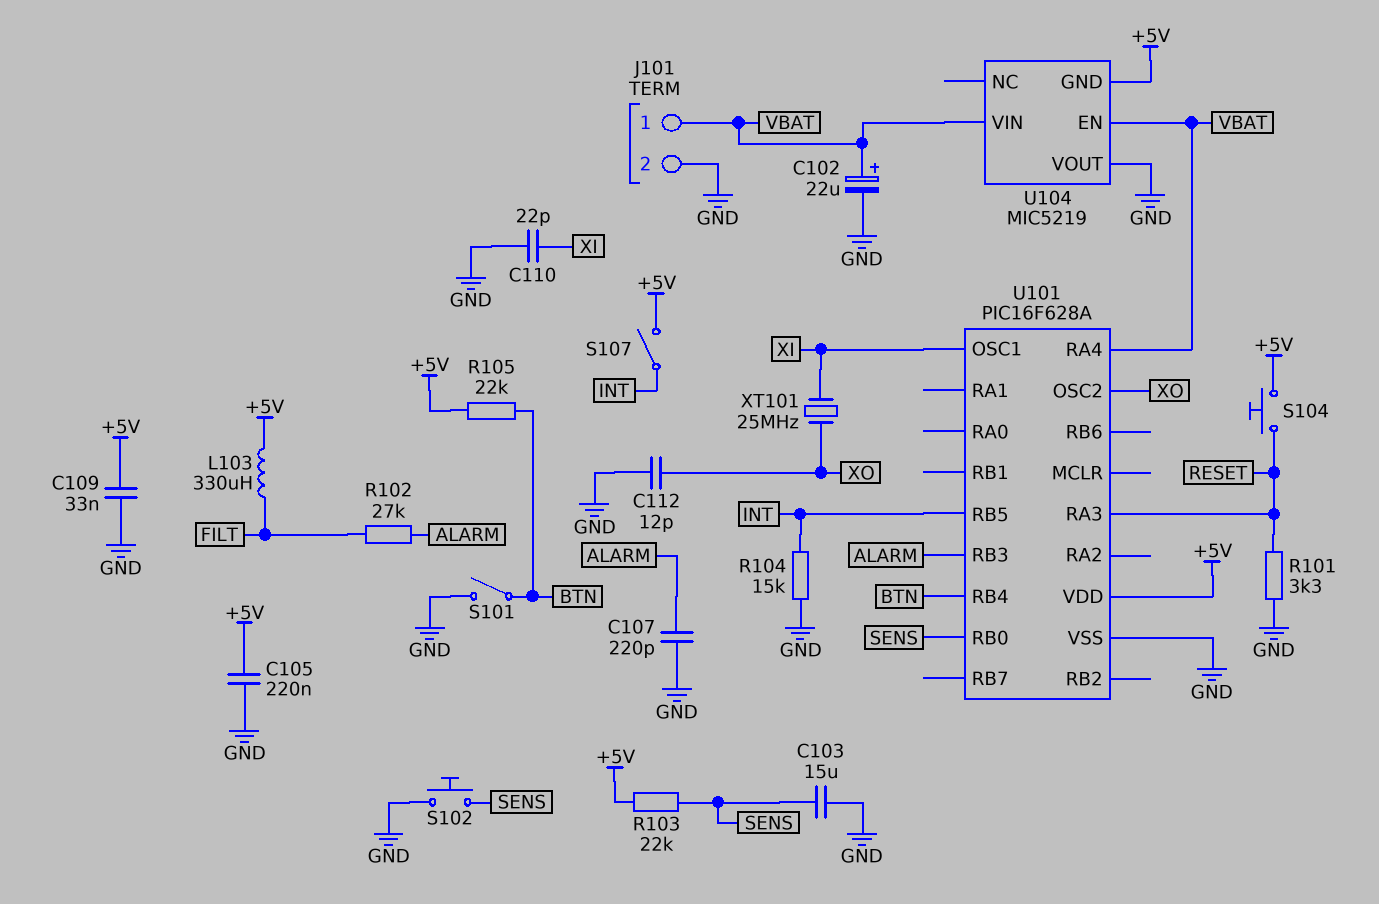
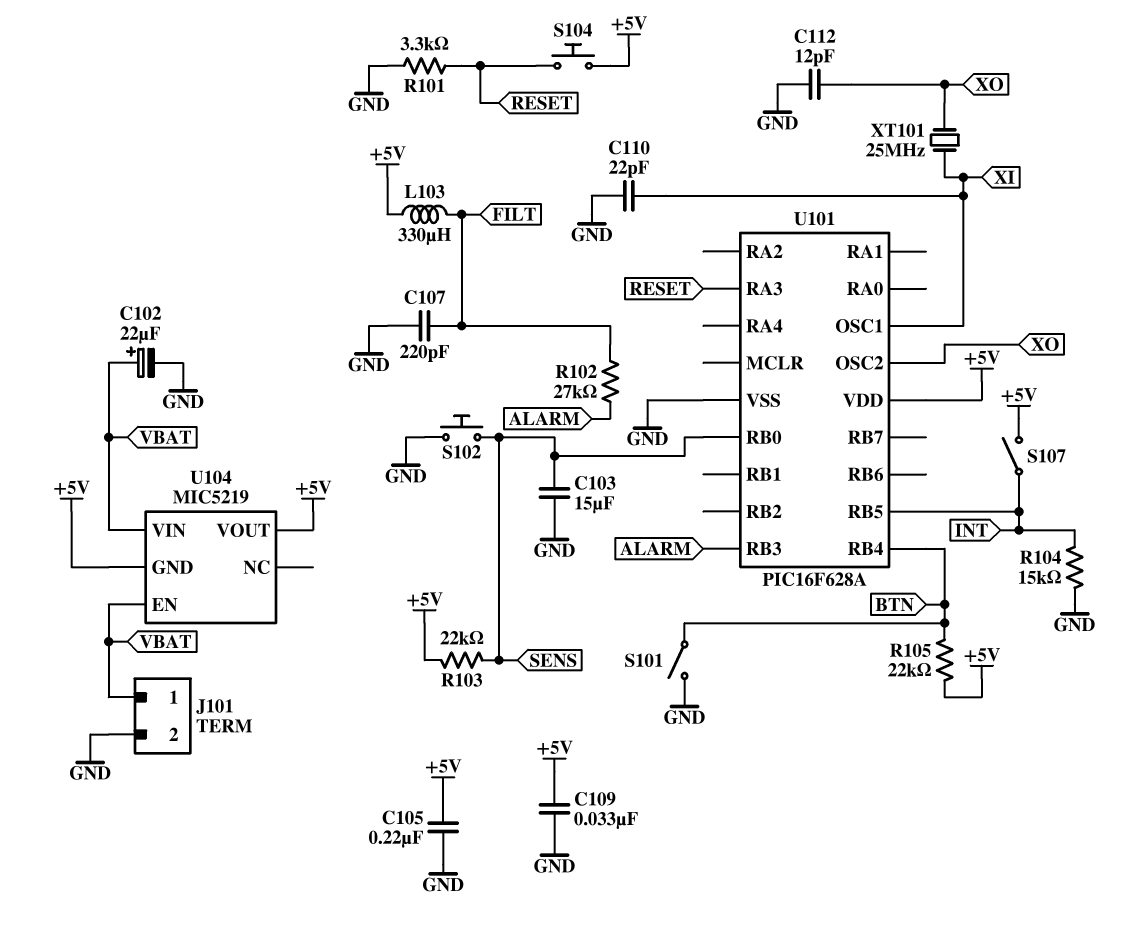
C107: 220pF (ALARM, GND) -> 220pF (FILT, GND)
U101 pin RA4: VBAT -> none
U104 pin VOUT: GND -> +5V

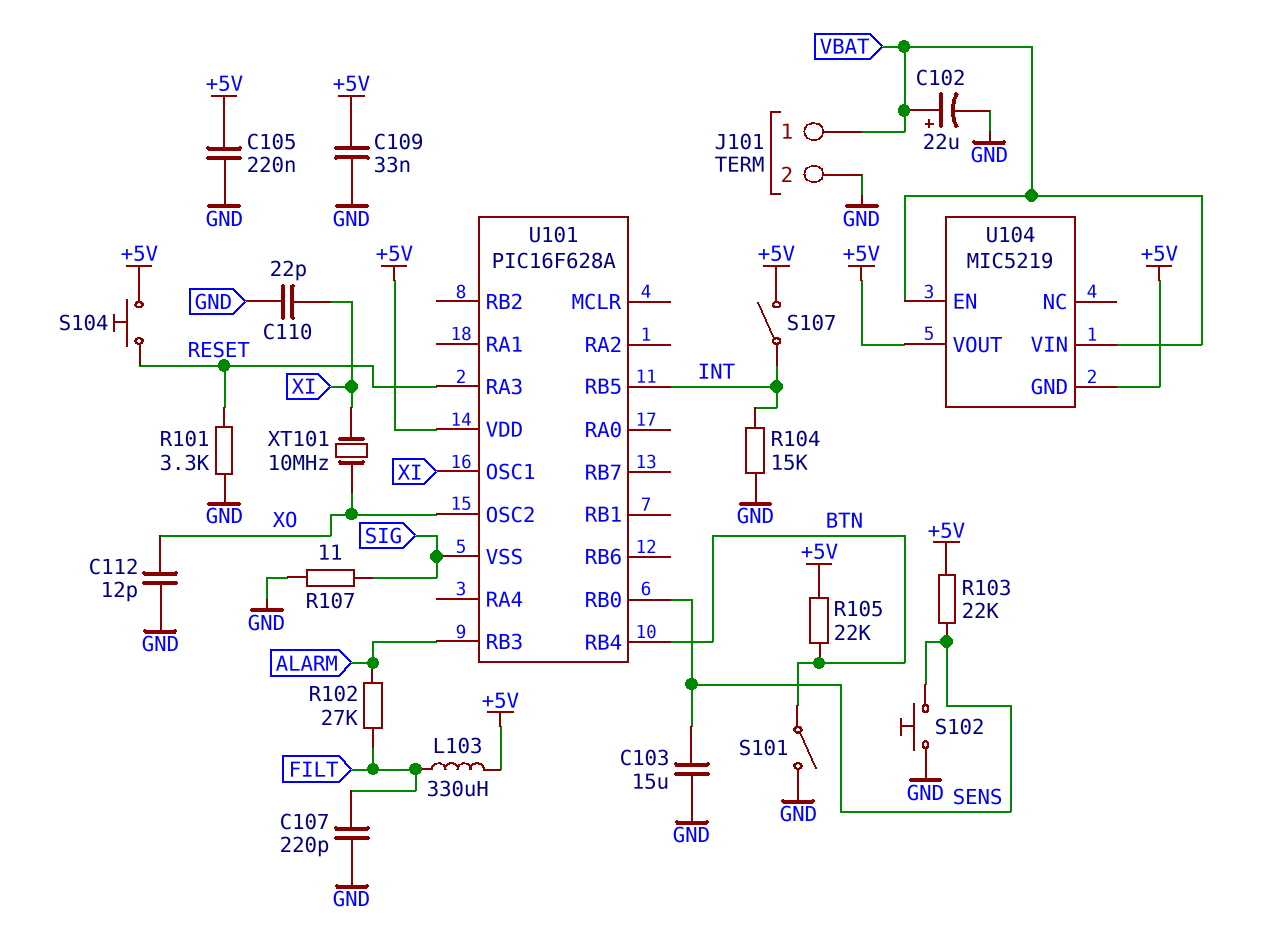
R107: none -> 11 (GND, SIG)
U101 pin VSS: GND -> SIG
XT101: 25MHz (XI, XO) -> 10MHz (XI, XO)

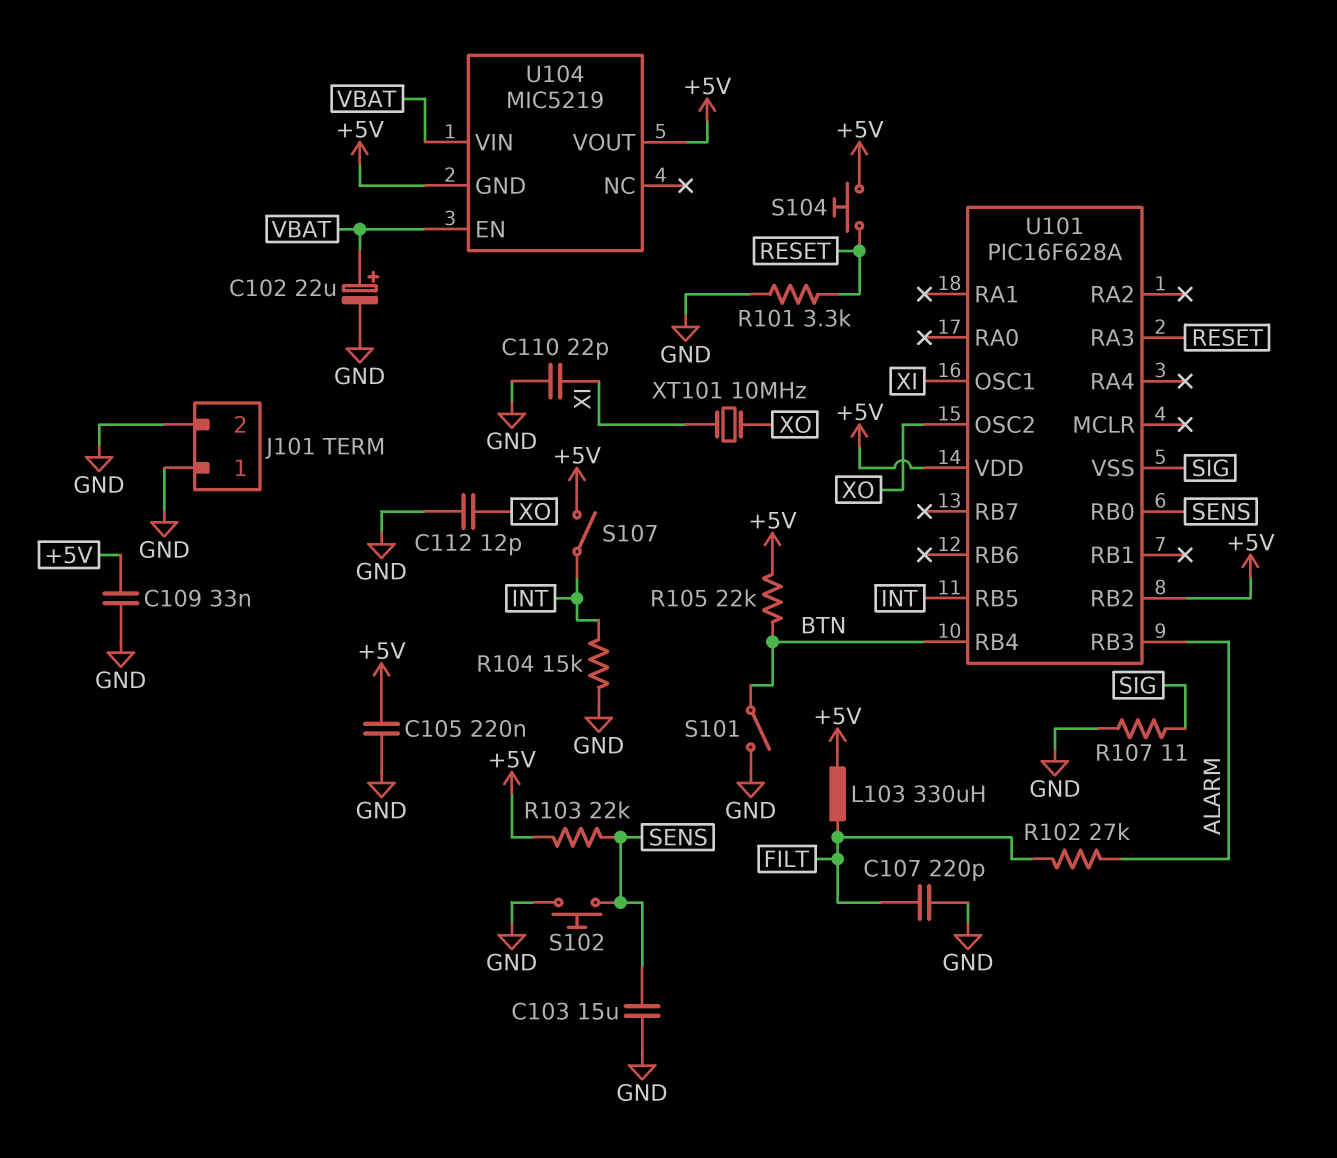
J101 pin 1: VBAT -> GND
U101 pin RB2: none -> +5V

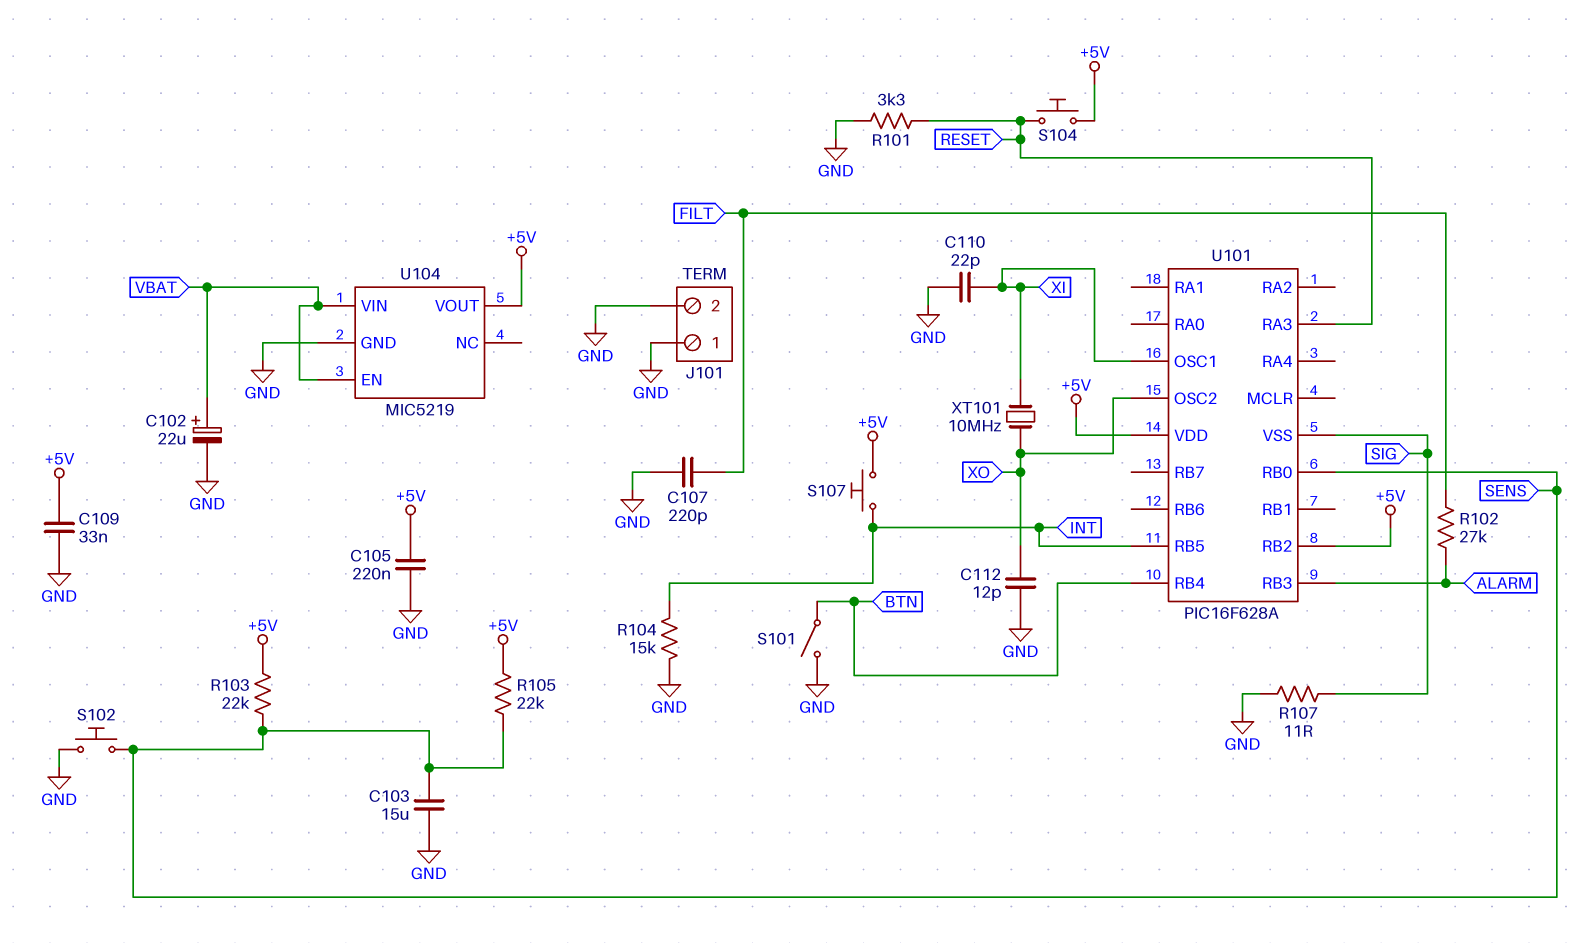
L103: 330uH (+5V, FILT) -> none
R105: 22k (+5V, BTN) -> 22k (+5V, SENS)
S107: switch (+5V, INT) -> button (+5V, INT)
U104 pin GND: +5V -> GND

